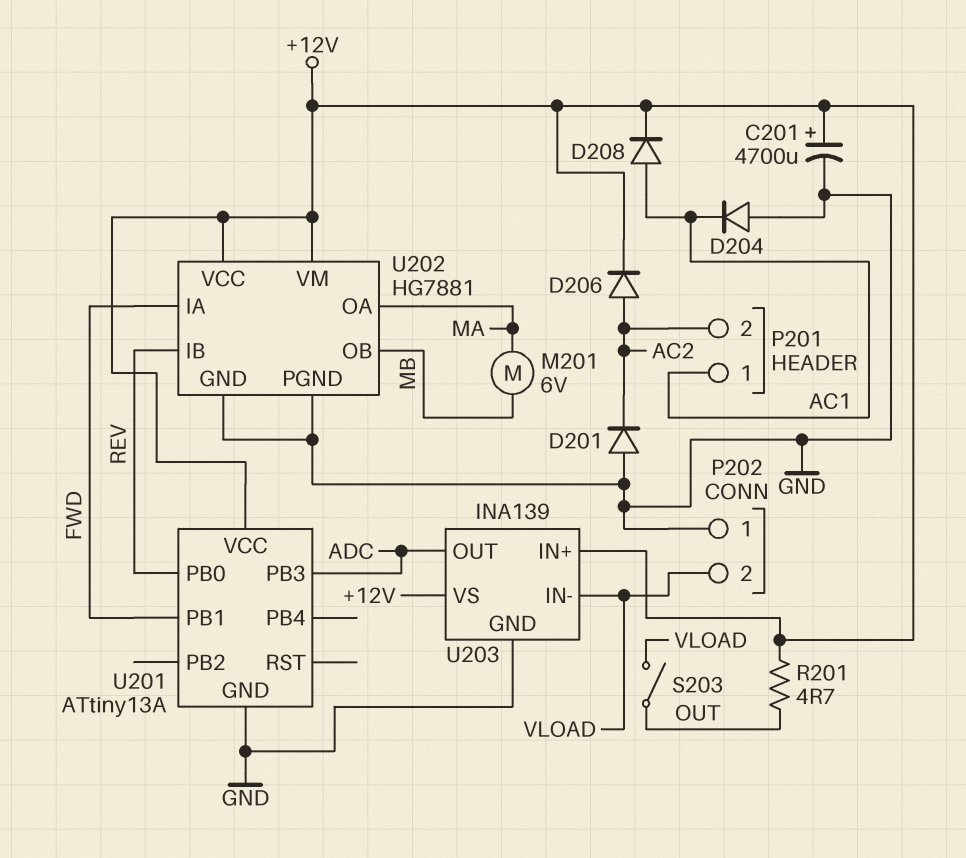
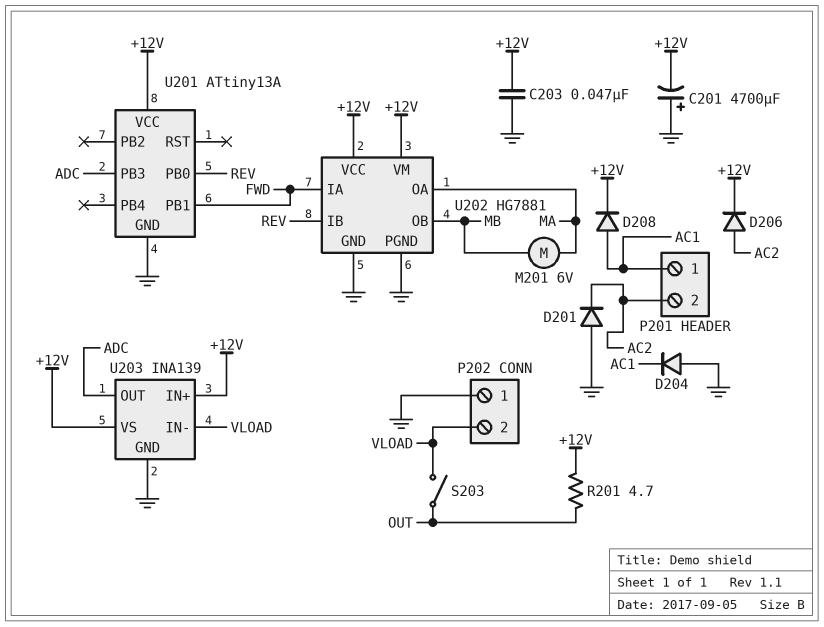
C201: 4700uF (plus +12V, minus GND) -> 4700uF (plus GND, minus +12V)
C203: none -> 47nF (+12V, GND)

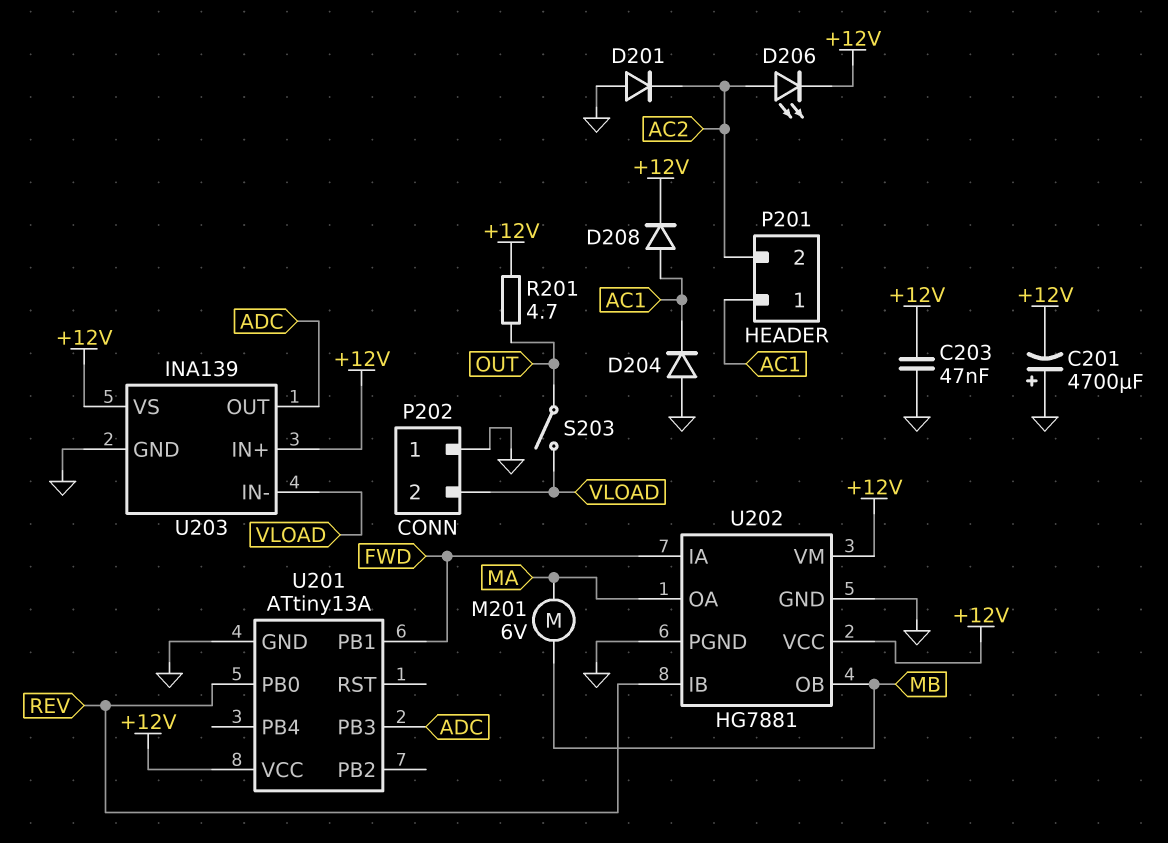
D206: diode (A AC2, K +12V) -> LED (A AC2, K +12V)

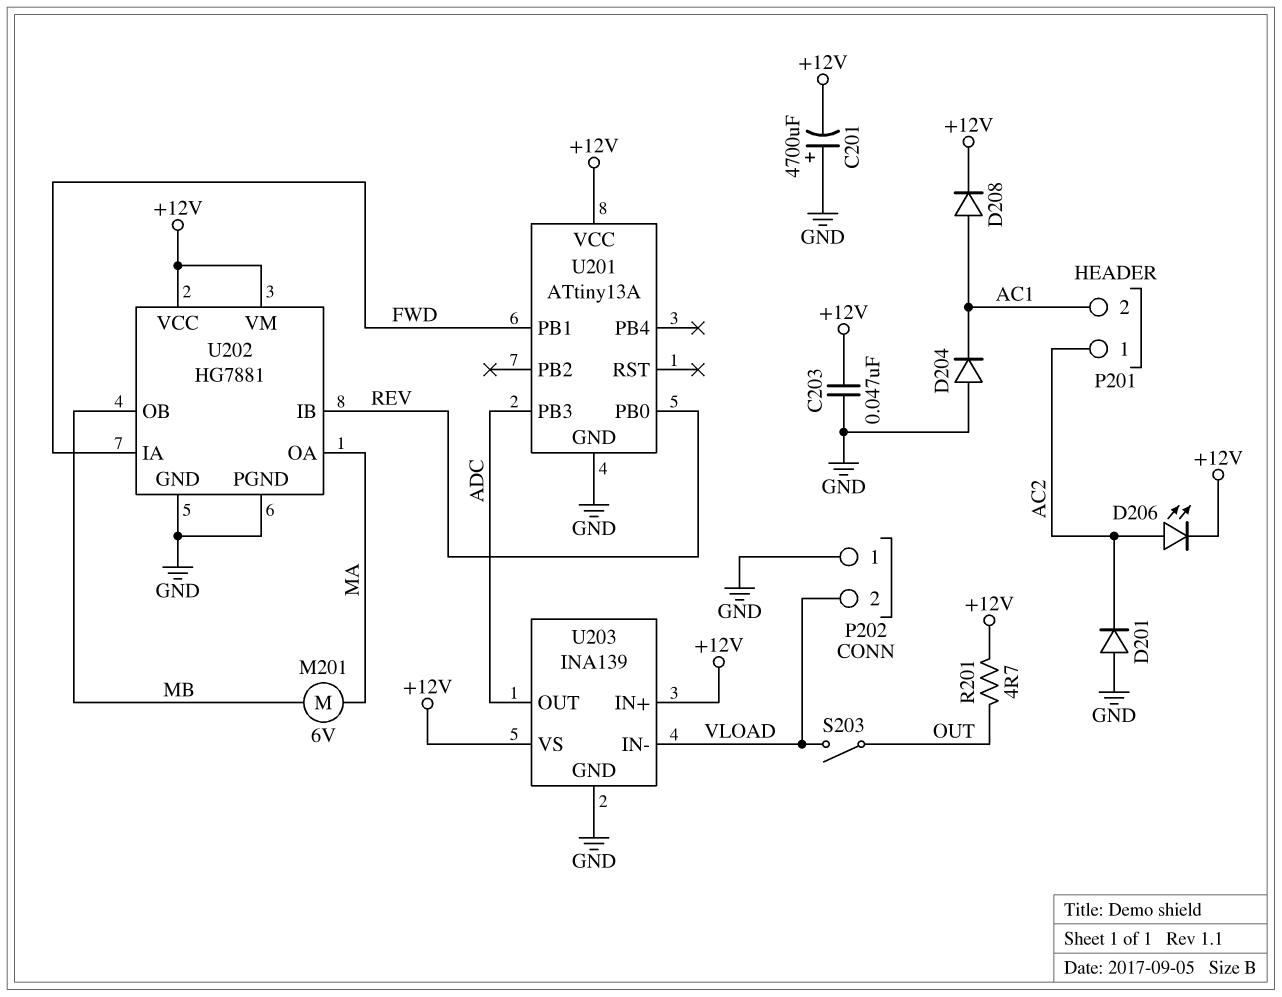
P201 pin 1: AC1 -> AC2
P201 pin 2: AC2 -> AC1

